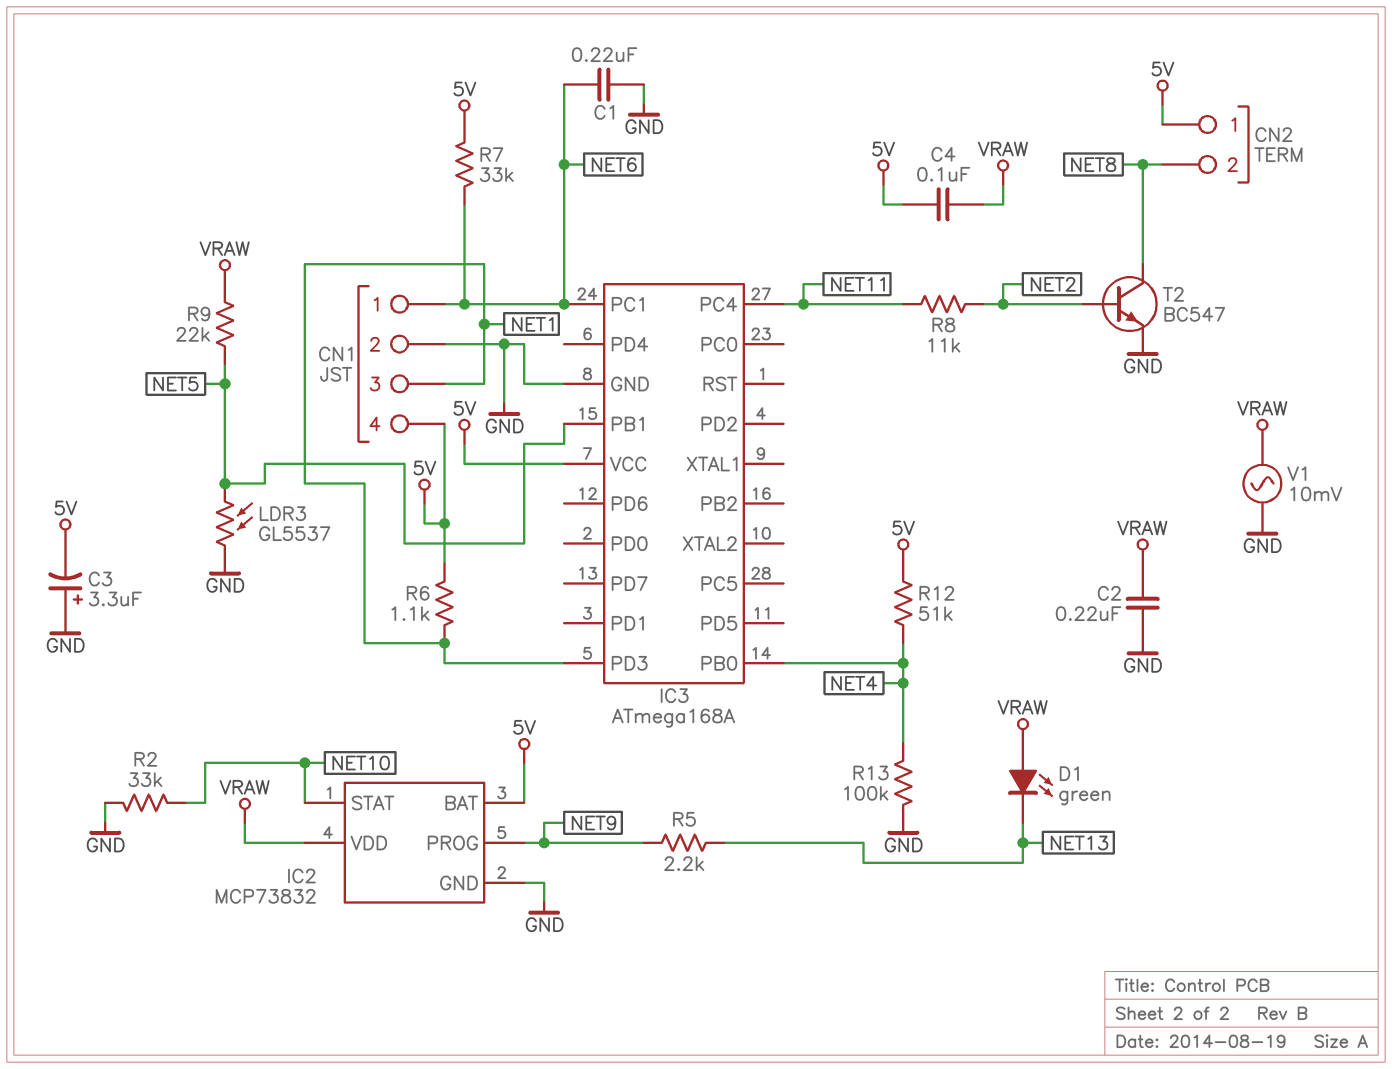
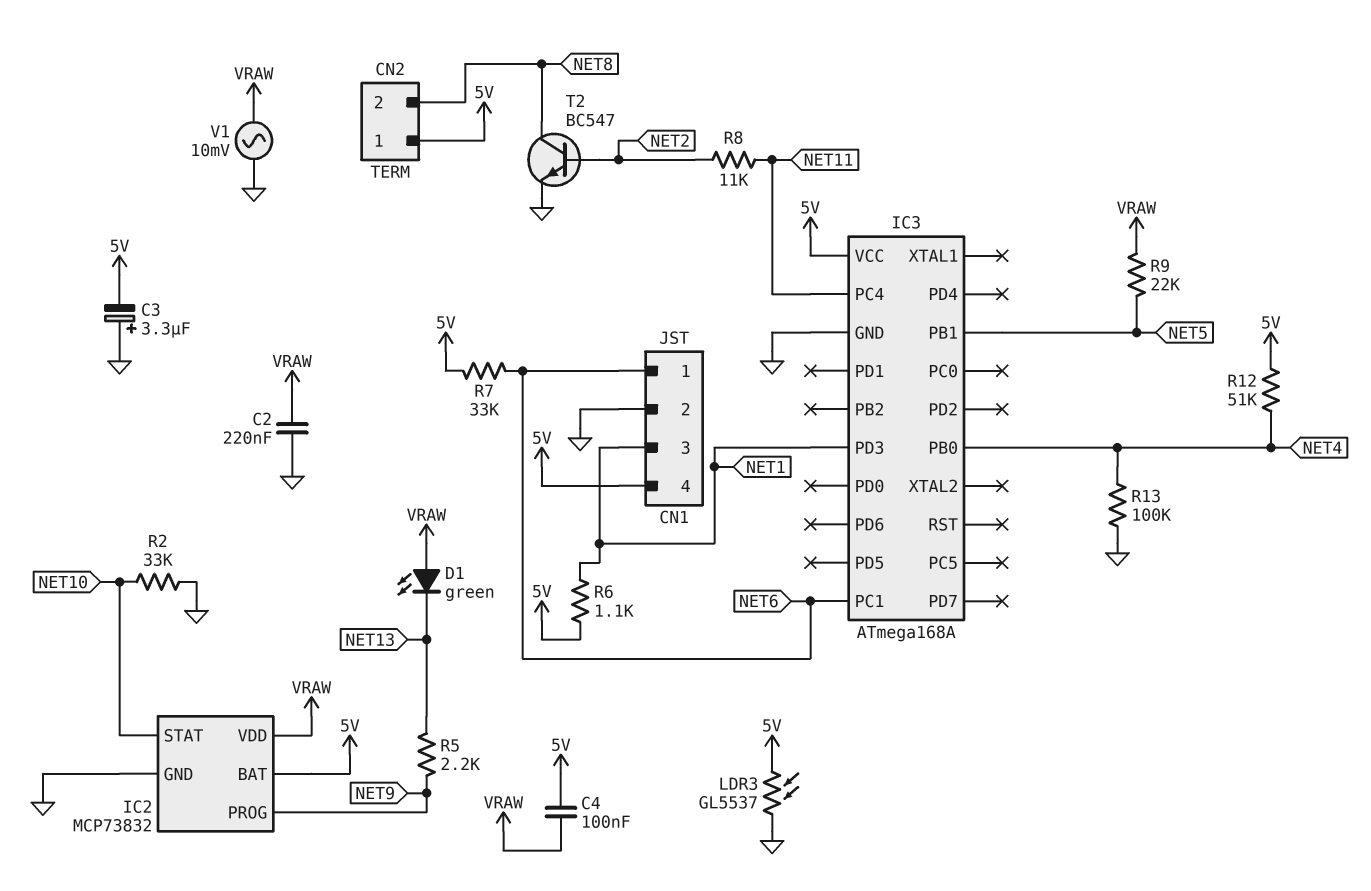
C1: 220nF (GND, NET6) -> none
LDR3: GL5537 (GND, NET5) -> GL5537 (5V, GND)

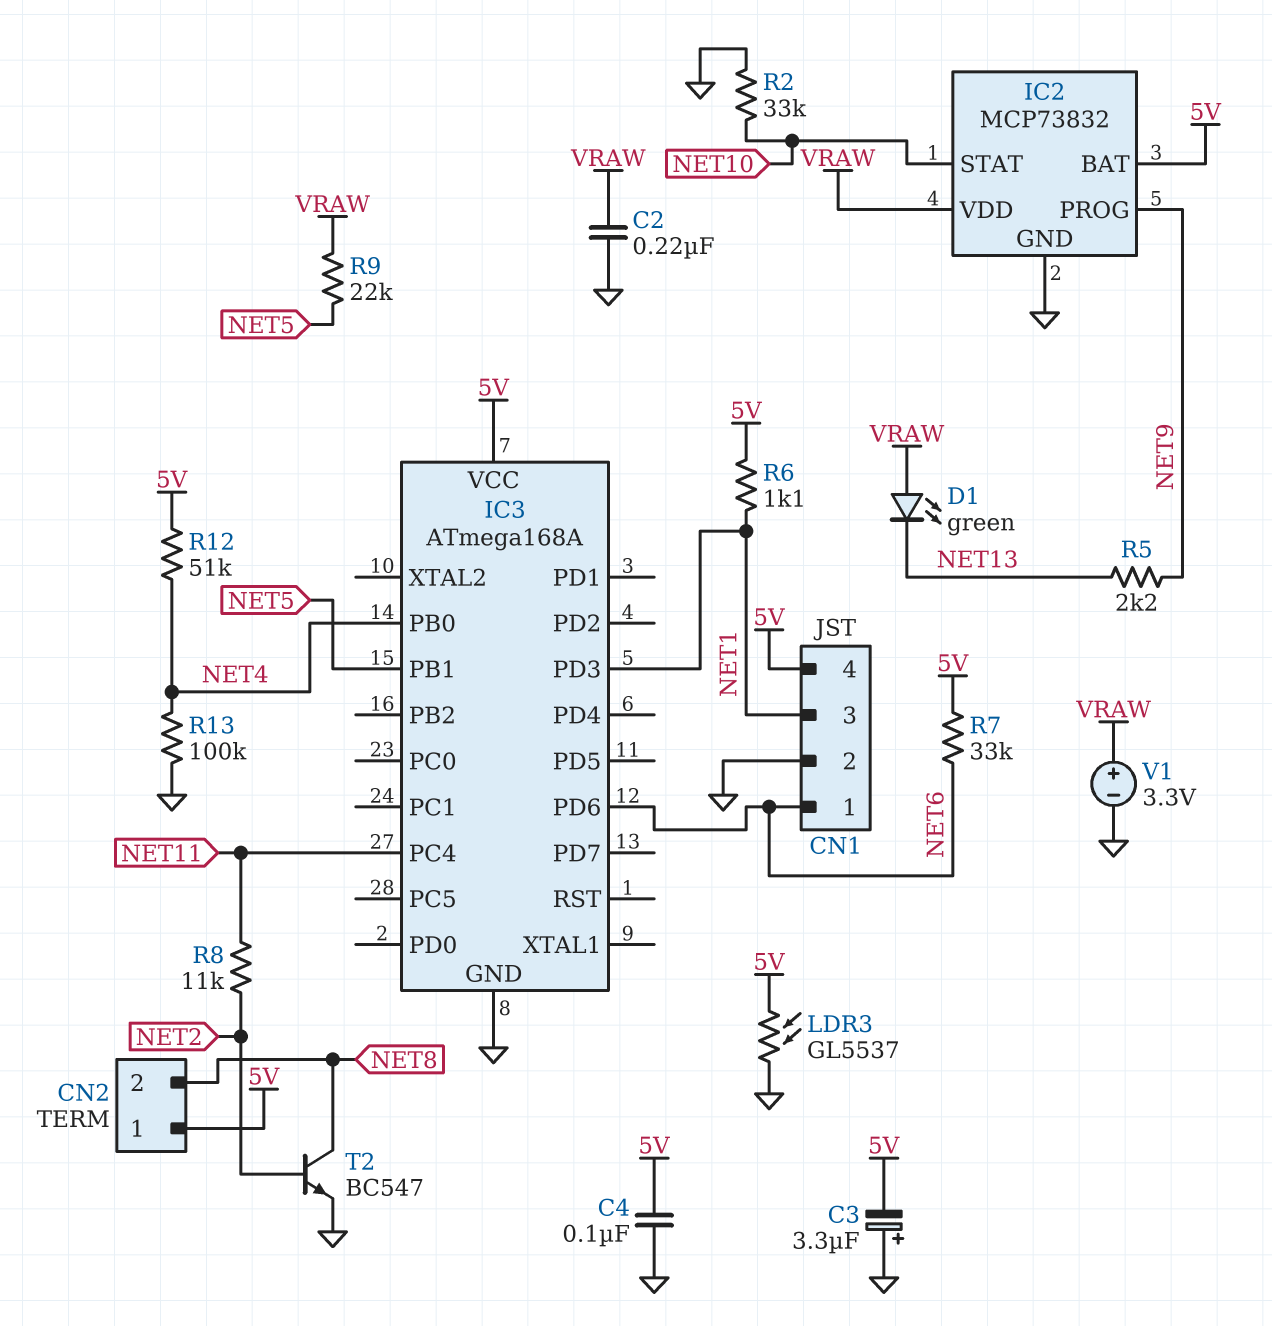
C4: 100nF (5V, VRAW) -> 100nF (5V, GND)
IC3 pin PC1: NET6 -> none
IC3 pin PD6: none -> NET6
V1: AC 10mV (GND, VRAW) -> 3.3V (plus VRAW, minus GND)

